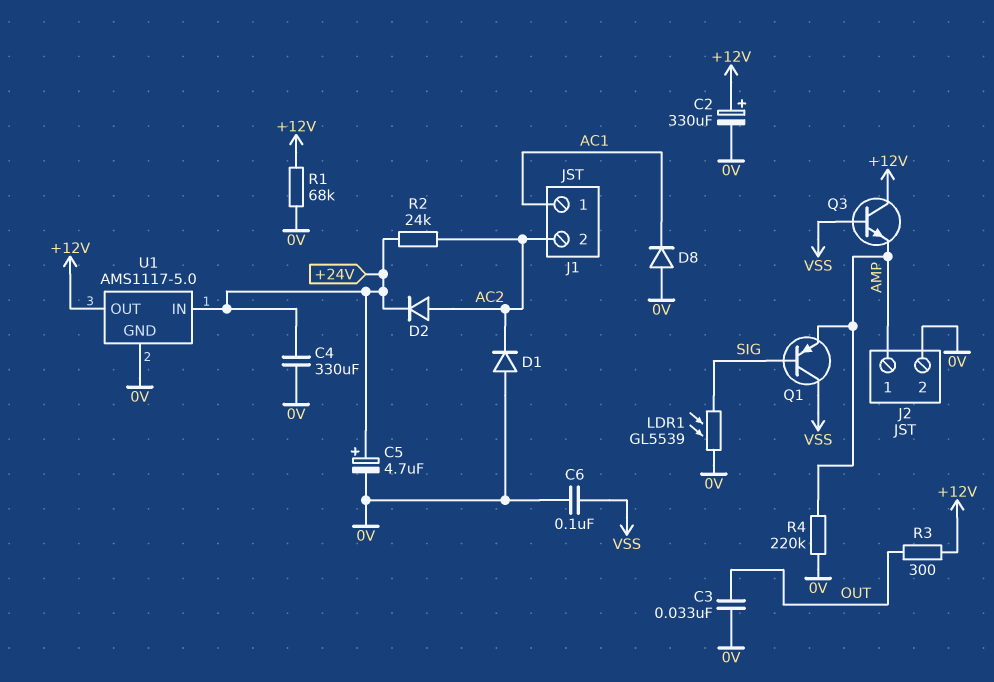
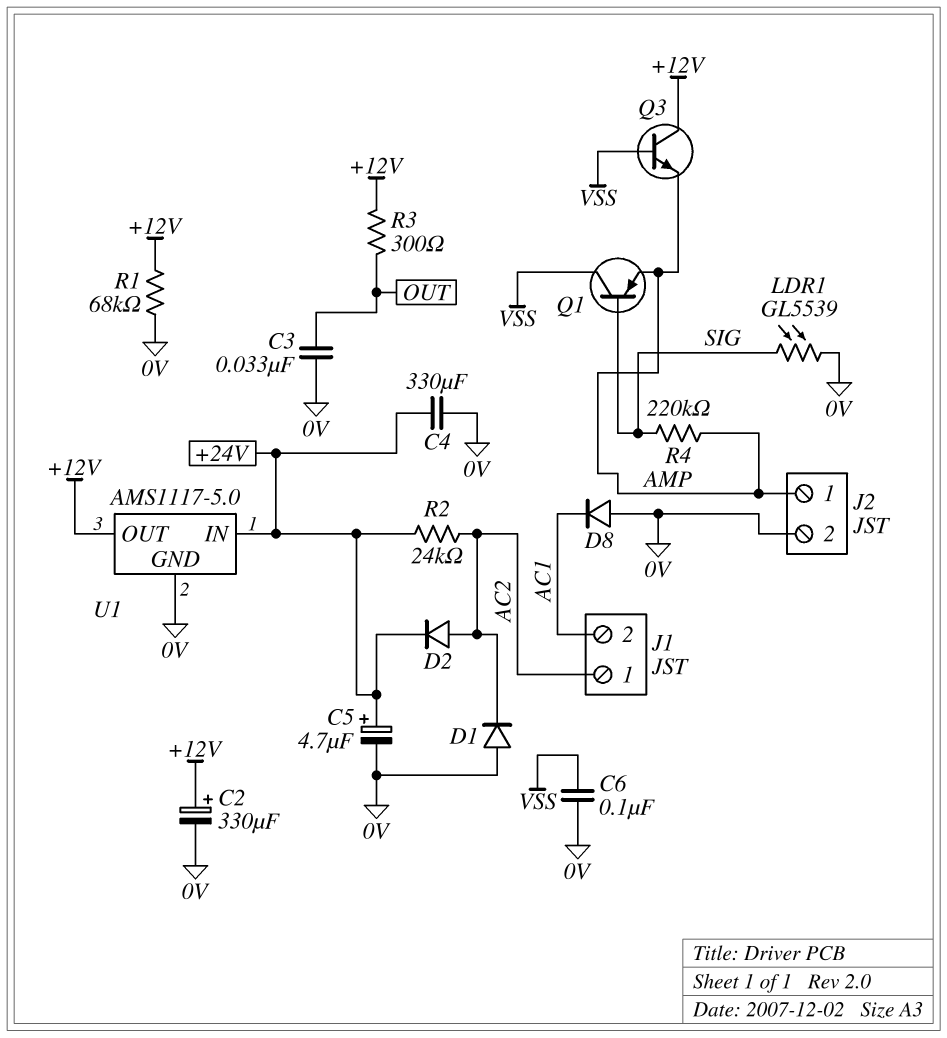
J1 pin 1: AC1 -> AC2
J1 pin 2: AC2 -> AC1
R4: 220k (0V, AMP) -> 220k (AMP, SIG)

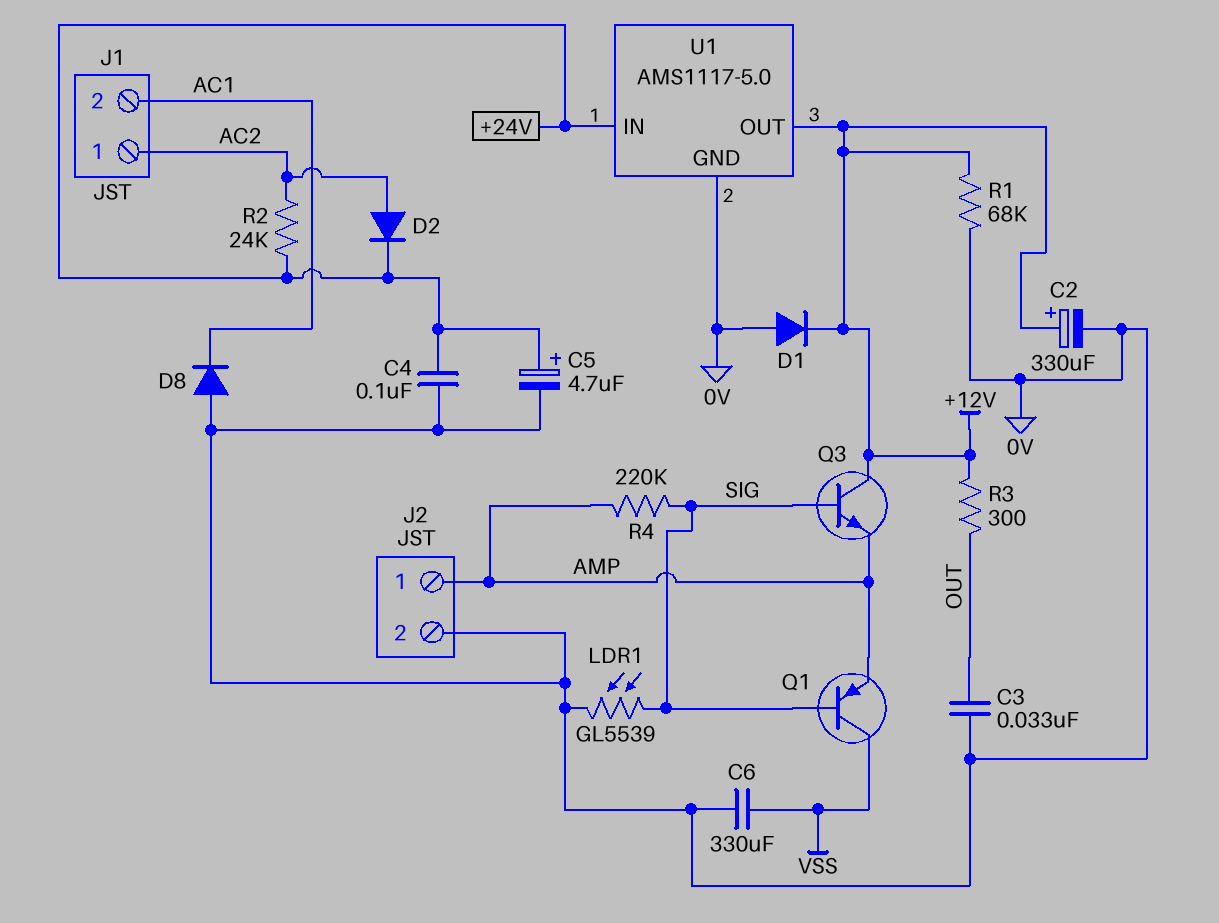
C4: 330uF (+24V, 0V) -> 100nF (+24V, 0V)
C6: 100nF (0V, VSS) -> 330uF (0V, VSS)
D1: diode (A 0V, K AC2) -> diode (A 0V, K +12V)
Q3: NPN (B VSS, C +12V, E AMP) -> NPN (B SIG, C +12V, E AMP)

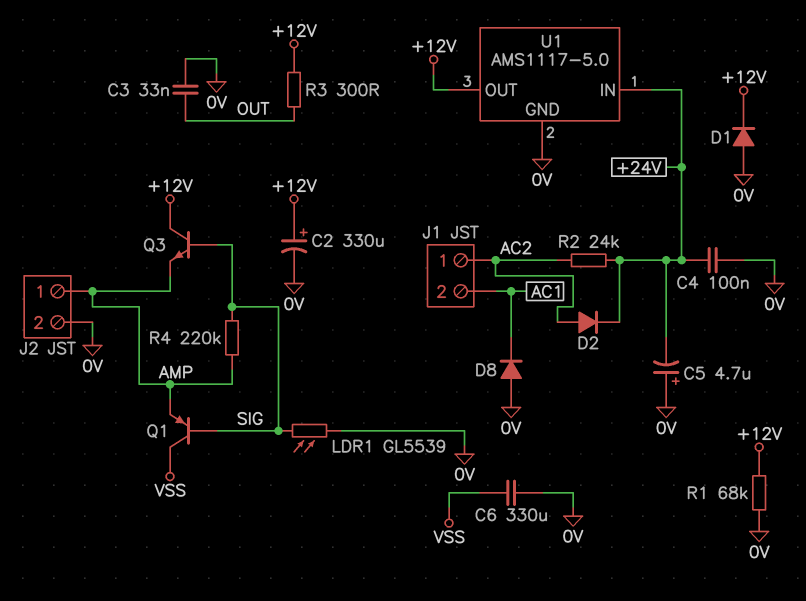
C5: 4.7uF (plus +24V, minus 0V) -> 4.7uF (plus 0V, minus +24V)

